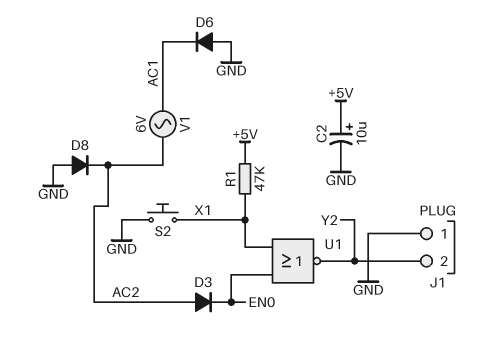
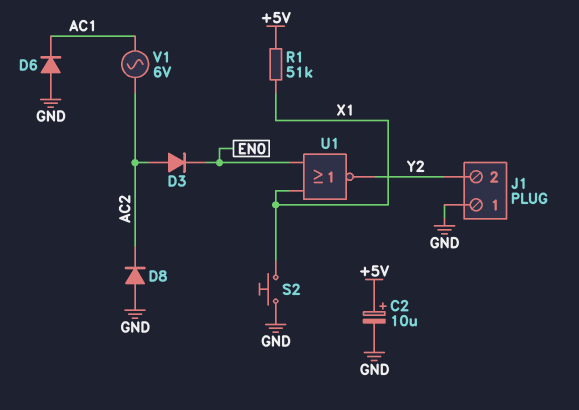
R1: 47k (+5V, X1) -> 51k (+5V, X1)

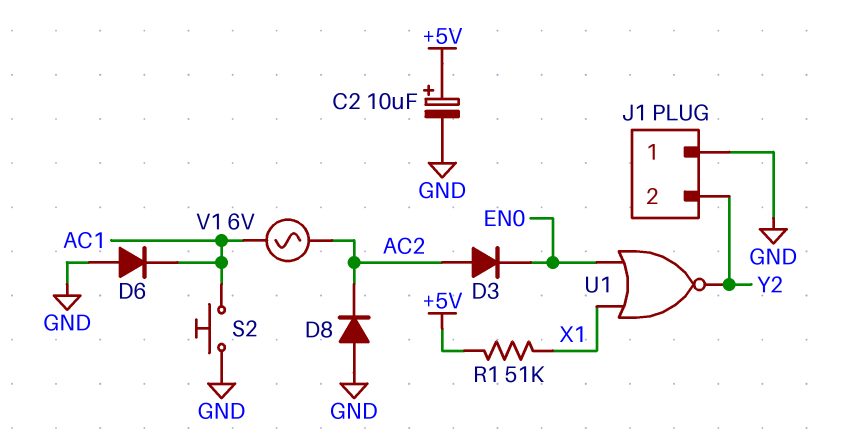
S2: button (GND, X1) -> button (AC1, GND)

